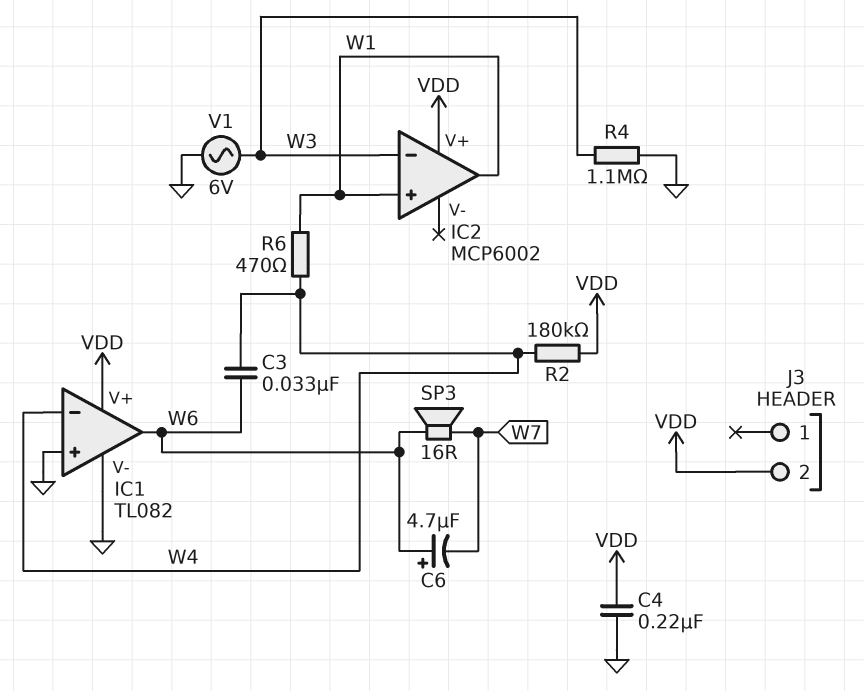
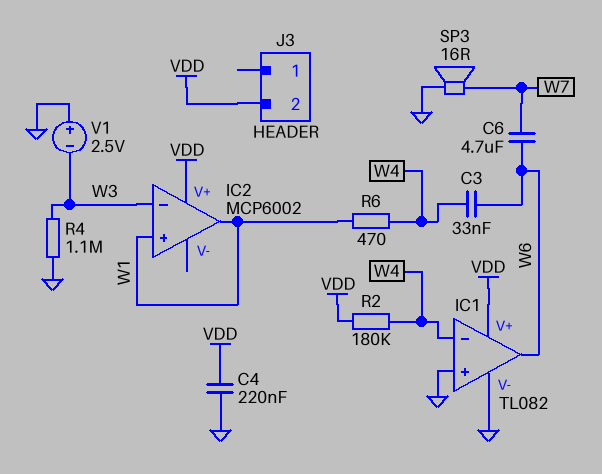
C6: 4.7uF (plus W6, minus W7) -> 4.7uF (W6, W7)
SP3: speaker 16R (W6, W7) -> speaker 16R (GND, W7)
V1: AC 6V (GND, W3) -> 2.5V (plus GND, minus W3)

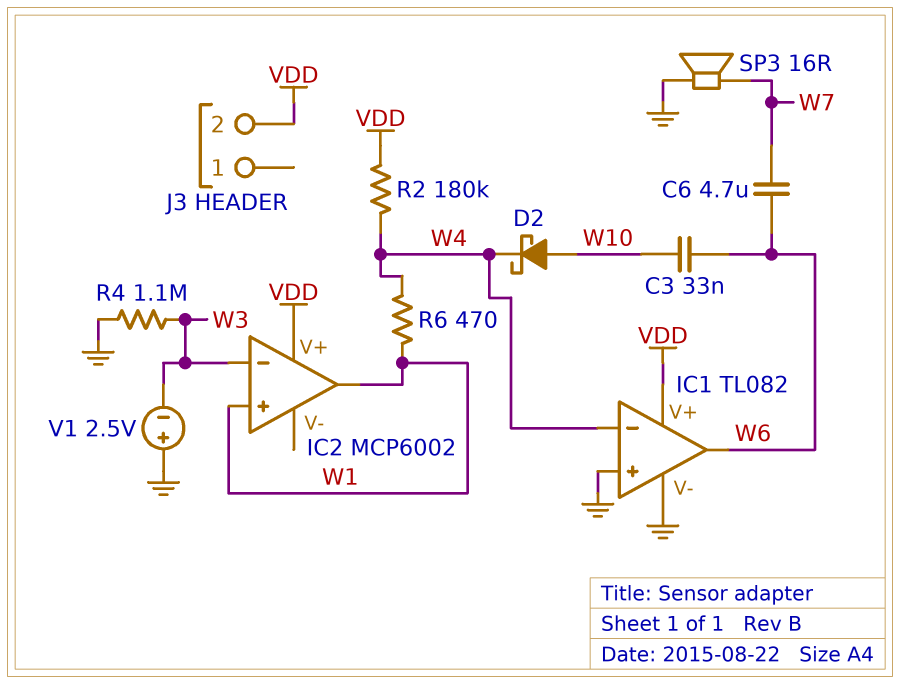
C3: 33nF (W4, W6) -> 33nF (W6, W10)
C4: 220nF (GND, VDD) -> none
D2: none -> schottky (A W10, K W4)

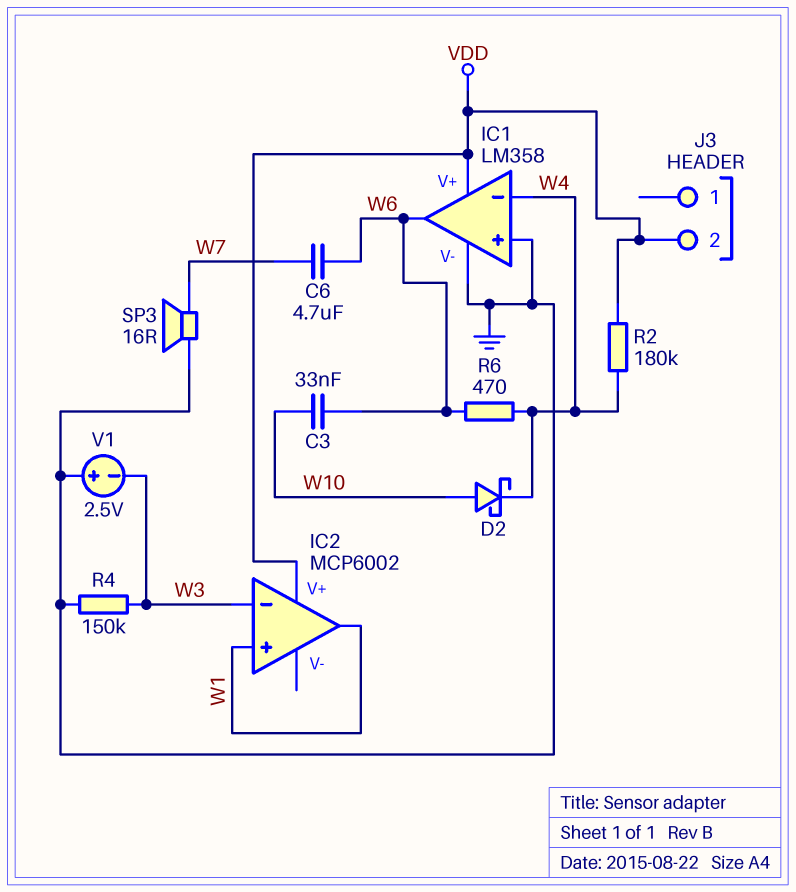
IC1: TL082 -> LM358
R4: 1.1M (GND, W3) -> 150k (GND, W3)
R6: 470 (W1, W4) -> 470 (W4, W6)

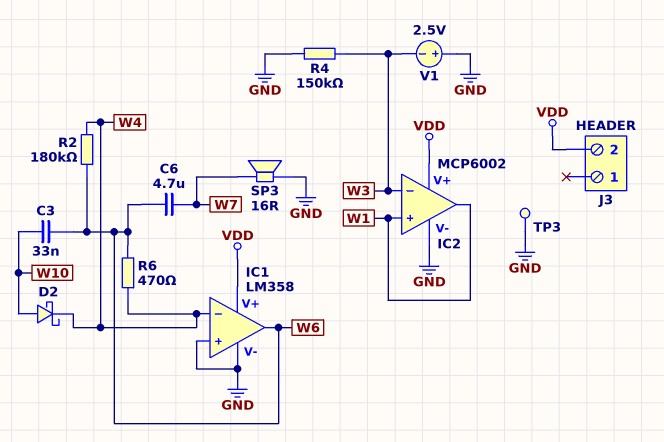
IC2 pin V-: none -> GND
R2: 180k (VDD, W4) -> 180k (W4, W6)
TP3: none -> test point (GND)

